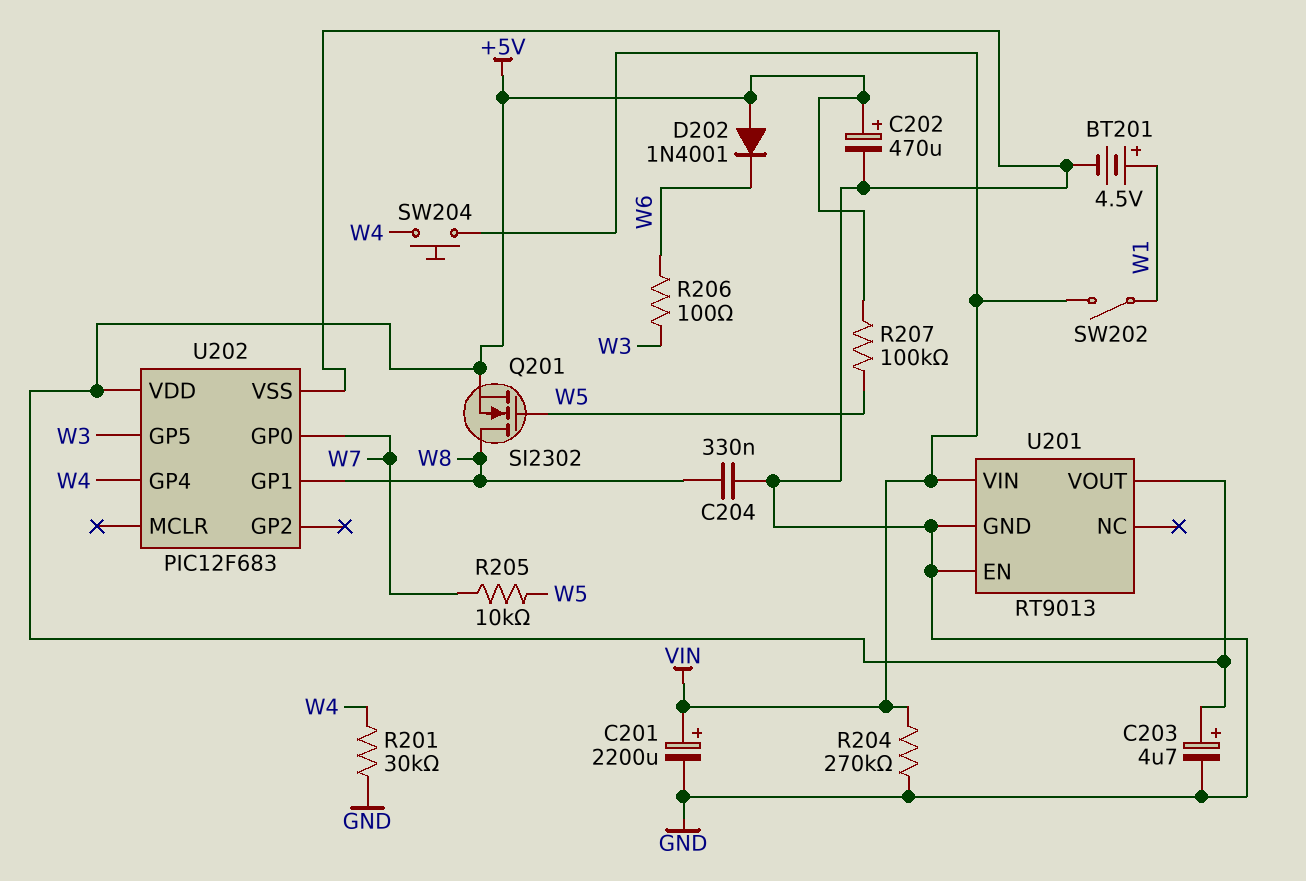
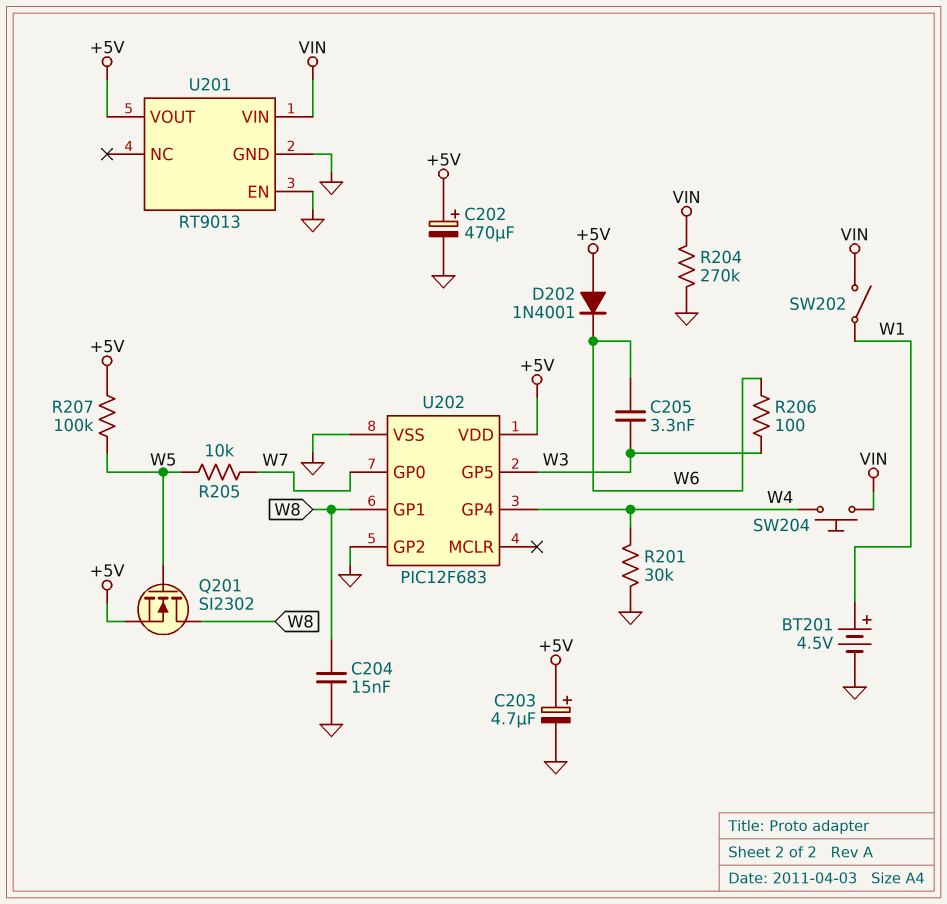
C201: 2200uF (plus VIN, minus GND) -> none
C204: 330nF (GND, W8) -> 15nF (GND, W8)
C205: none -> 3.3nF (W3, W6)
U202 pin GP2: none -> GND

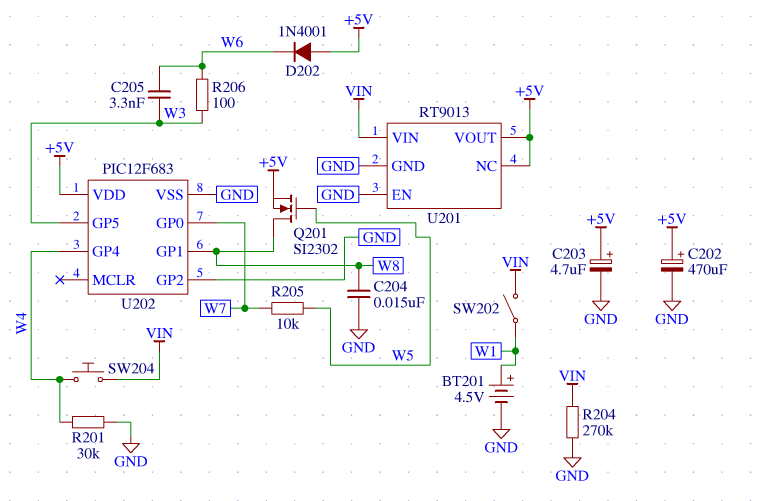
R207: 100k (+5V, W5) -> none
U201 pin NC: none -> +5V

